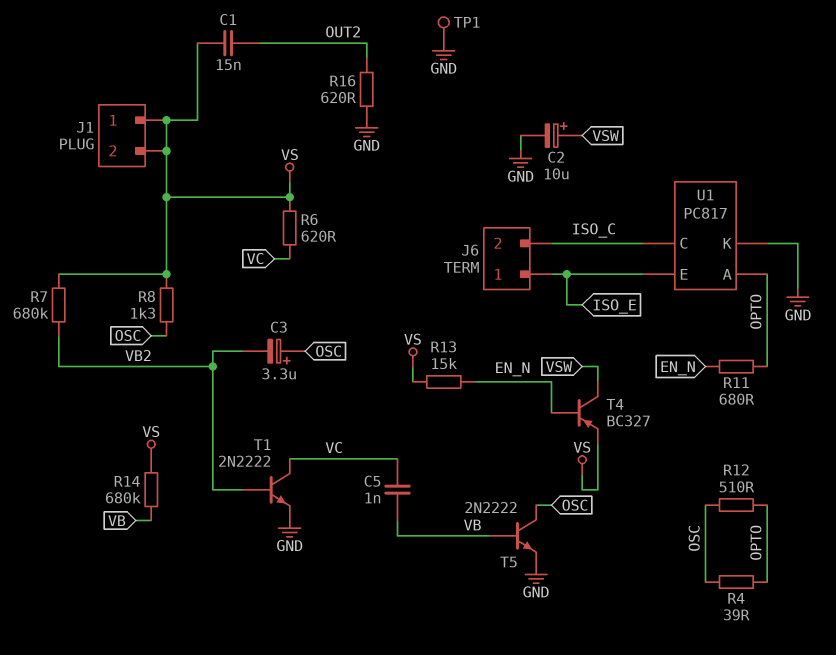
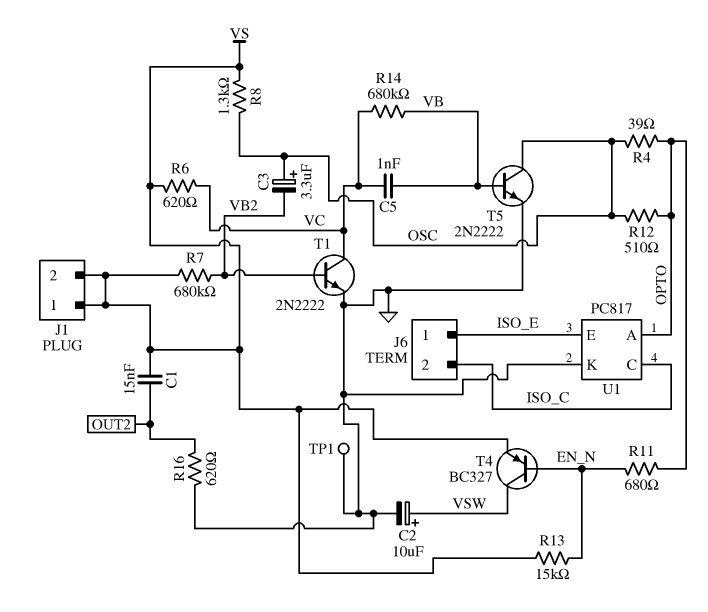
R14: 680k (VB, VS) -> 680k (VB, VC)

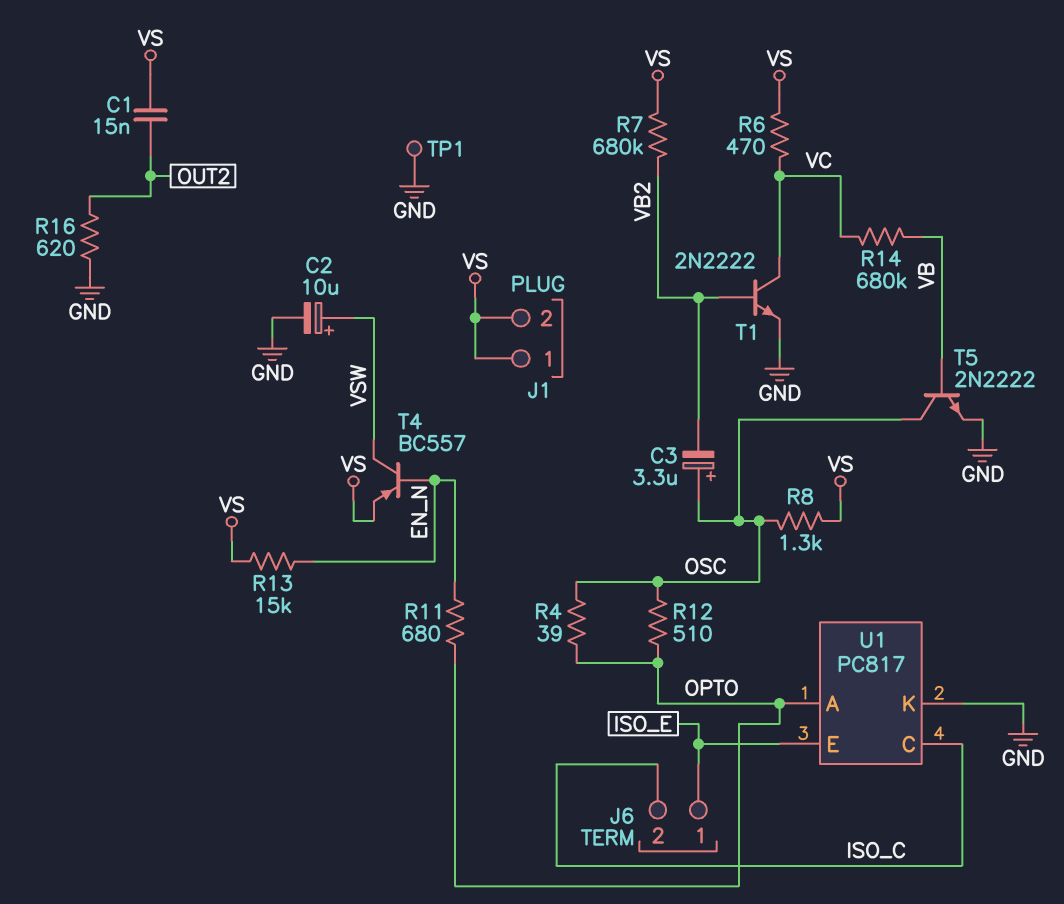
C5: 1nF (VB, VC) -> none
R6: 620 (VC, VS) -> 470 (VC, VS)
T4: PNP BC327 (B EN_N, C VSW, E VS) -> PNP BC557 (B EN_N, C VSW, E VS)

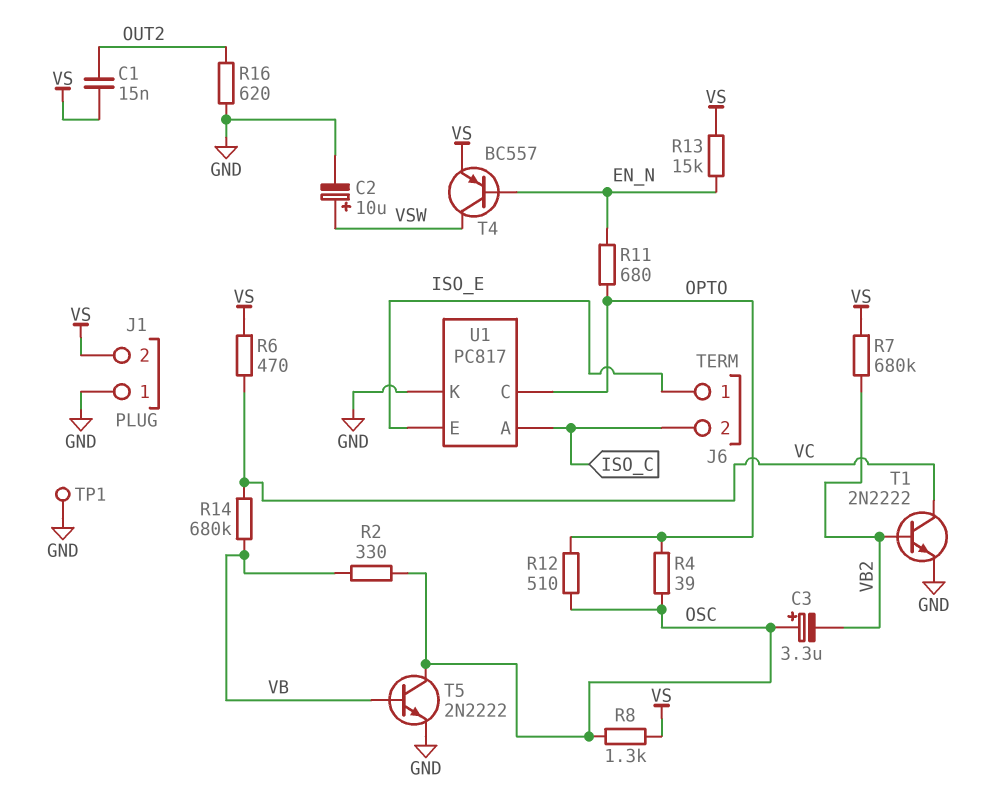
J1 pin 1: VS -> GND
R2: none -> 330 (OSC, VB)
U1 pin A: OPTO -> ISO_C
U1 pin C: ISO_C -> OPTO

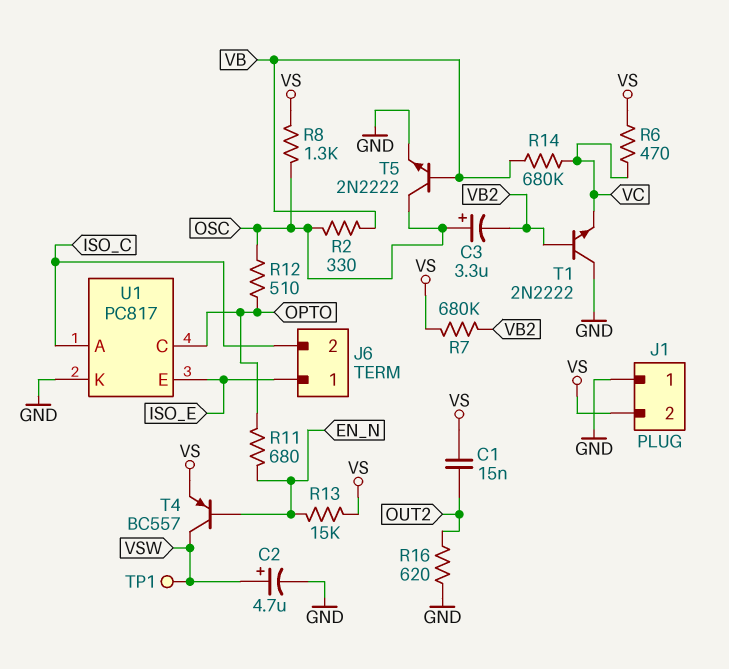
C2: 10uF (plus VSW, minus GND) -> 4.7uF (plus VSW, minus GND)
R4: 39 (OPTO, OSC) -> none
T1: NPN 2N2222 (B VB2, C VC, E GND) -> NPN 2N2222 (B VB2, C GND, E VC)
TP1: test point (GND) -> test point (VSW)

